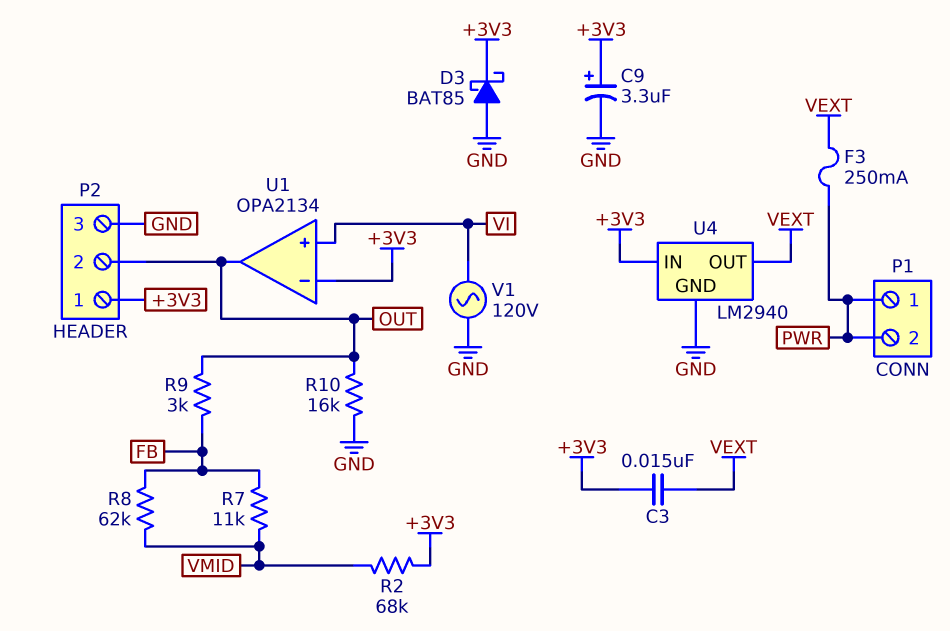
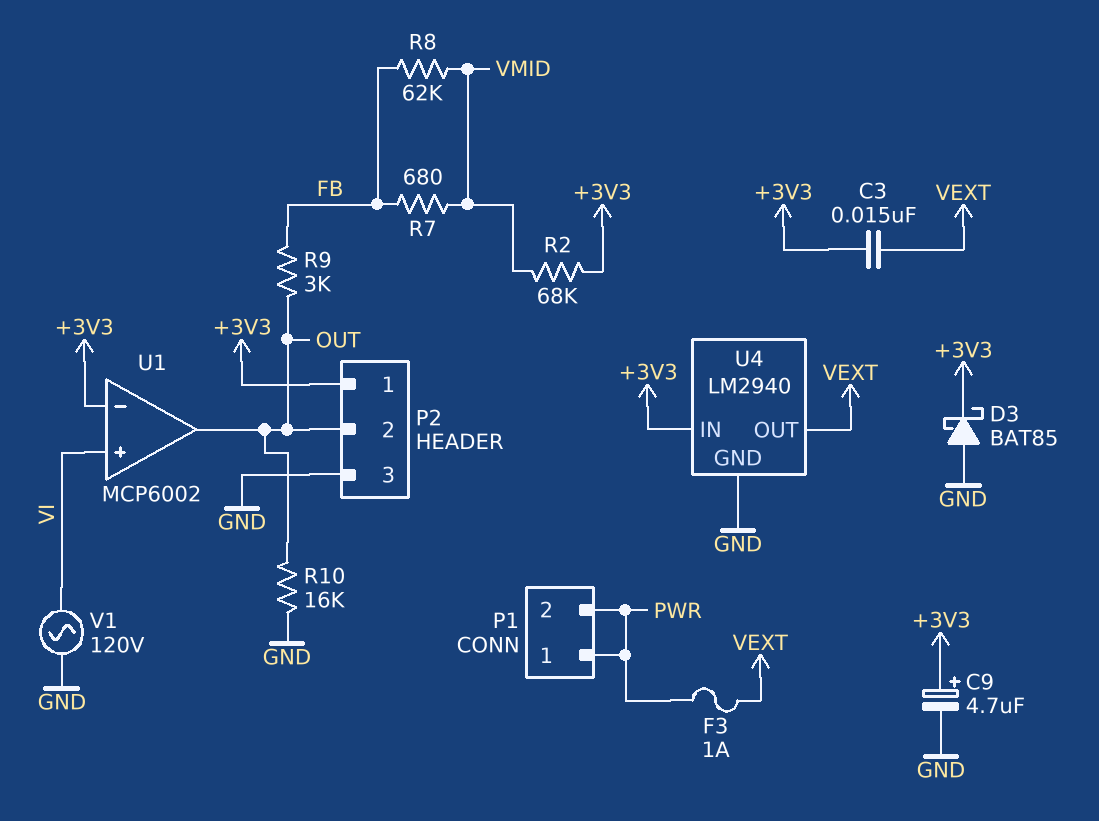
C9: 3.3uF (plus +3V3, minus GND) -> 4.7uF (plus +3V3, minus GND)
F3: 250mA (PWR, VEXT) -> 1A (PWR, VEXT)
R7: 11k (FB, VMID) -> 680 (FB, VMID)
U1: OPA2134 -> MCP6002

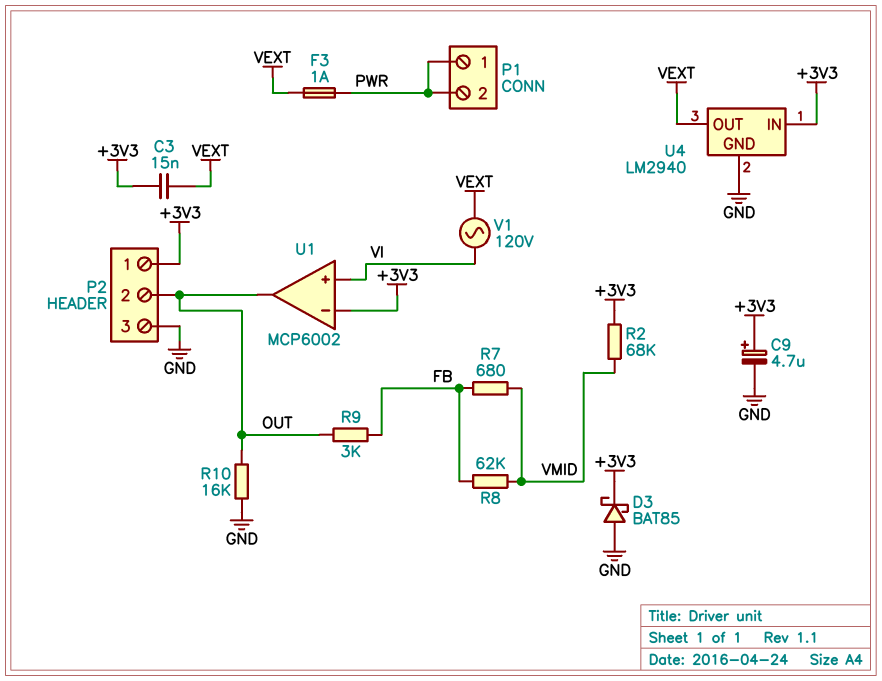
V1: AC 120V (GND, VI) -> AC 120V (VEXT, VI)

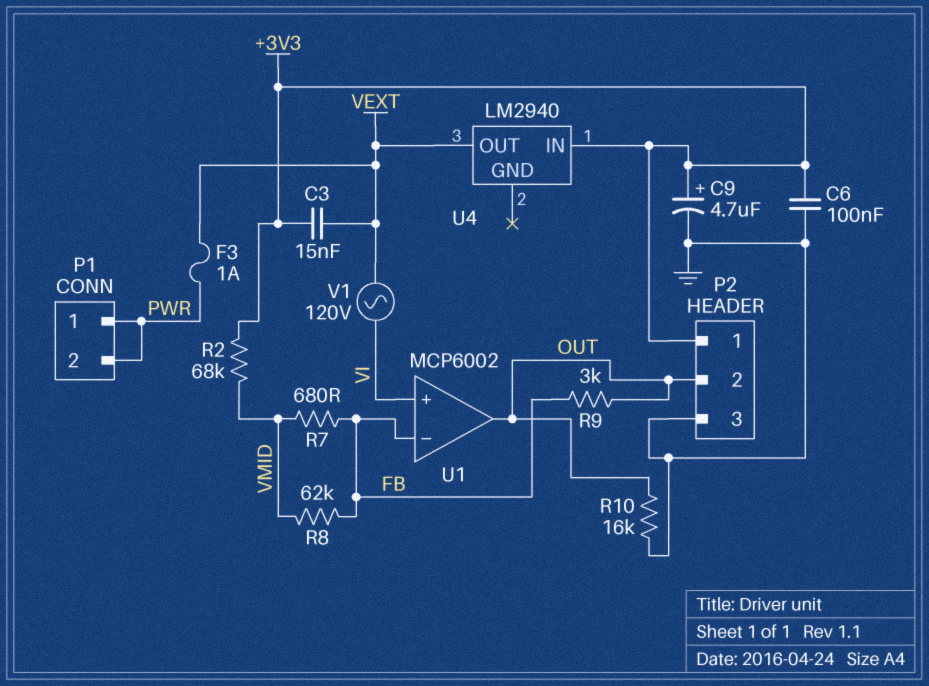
C6: none -> 100nF (+3V3, GND)
D3: schottky BAT85 (A GND, K +3V3) -> none
U1 pin in-: +3V3 -> FB
U4 pin GND: GND -> none

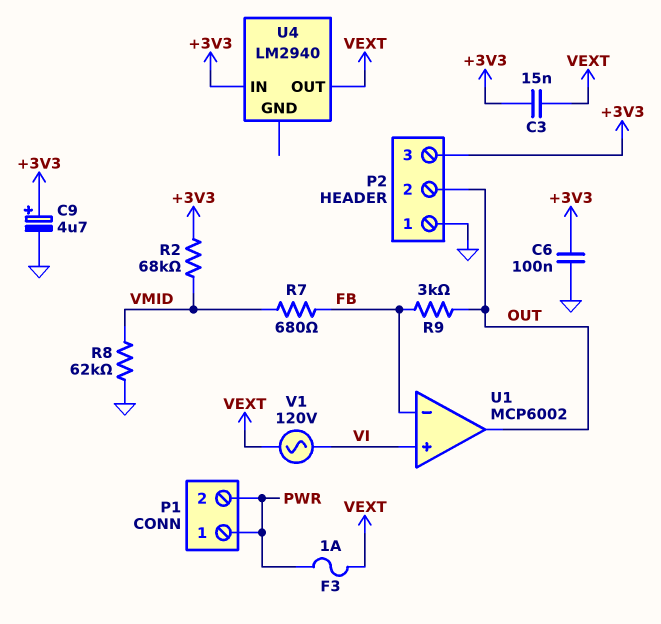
P2 pin 1: +3V3 -> GND
P2 pin 3: GND -> +3V3
R8: 62k (FB, VMID) -> 62k (GND, VMID)
R10: 16k (GND, OUT) -> none

